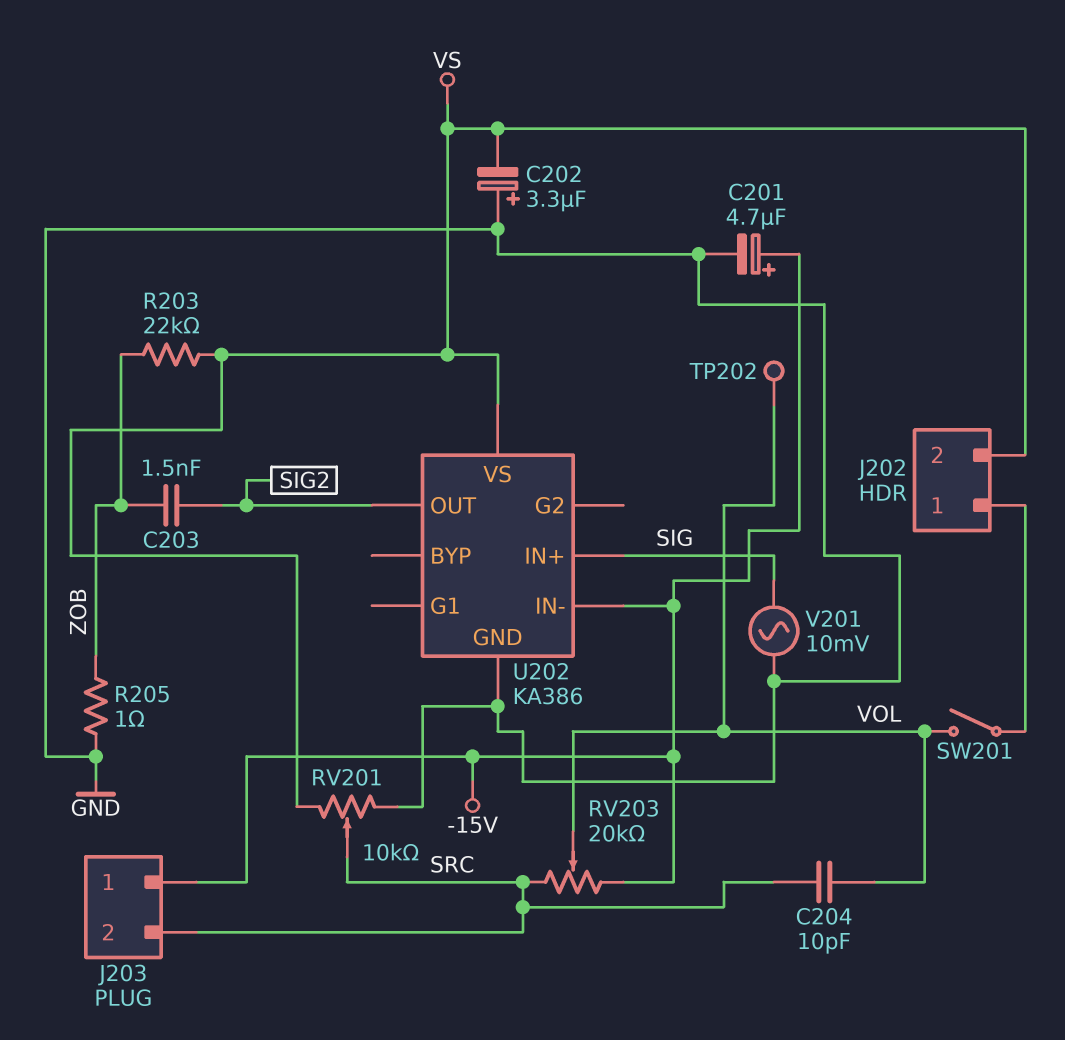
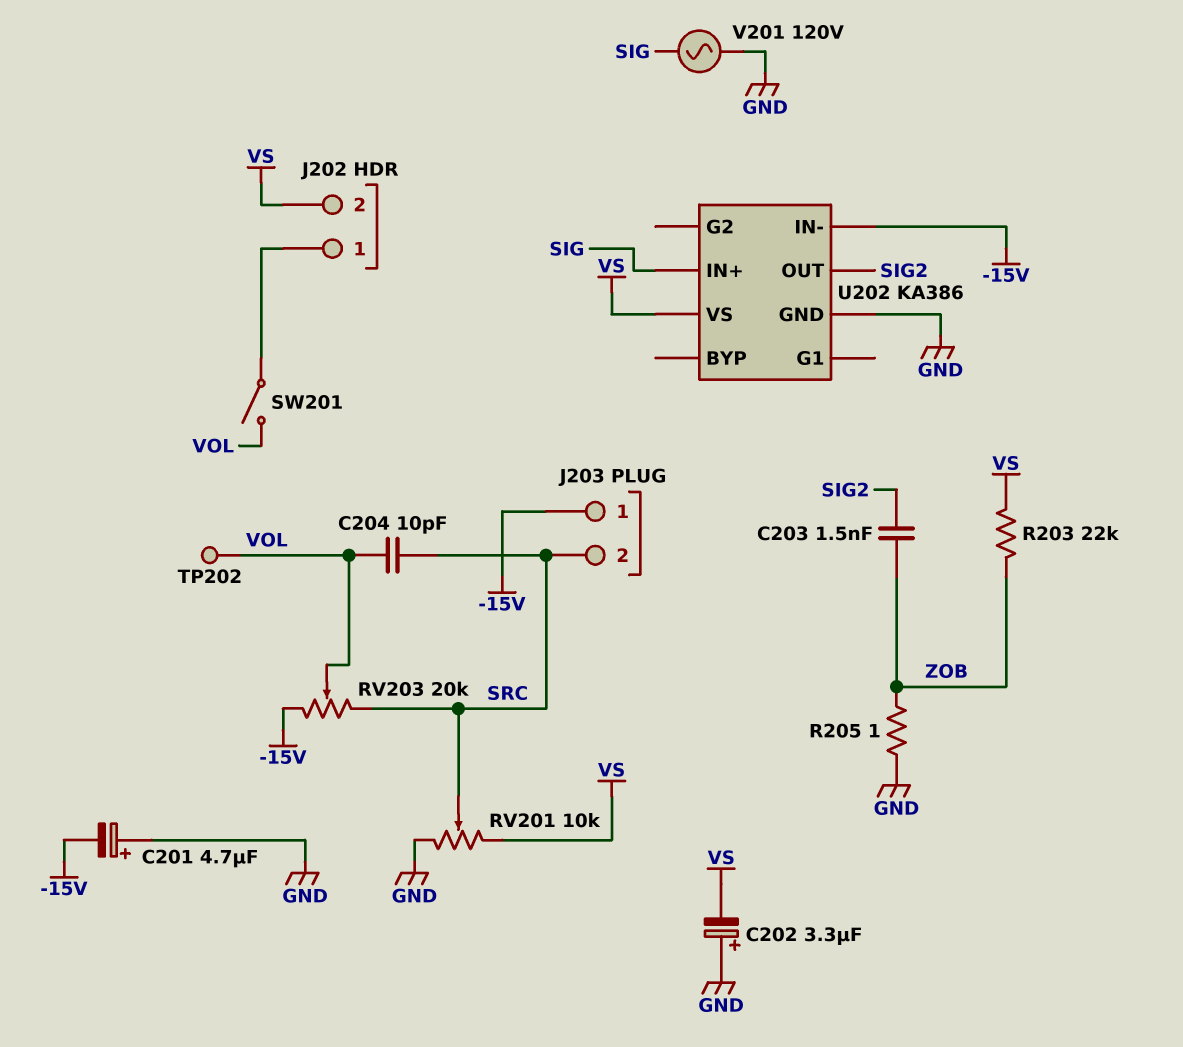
C201: 4.7uF (plus -15V, minus GND) -> 4.7uF (plus GND, minus -15V)
V201: AC 10mV (GND, SIG) -> AC 120V (GND, SIG)

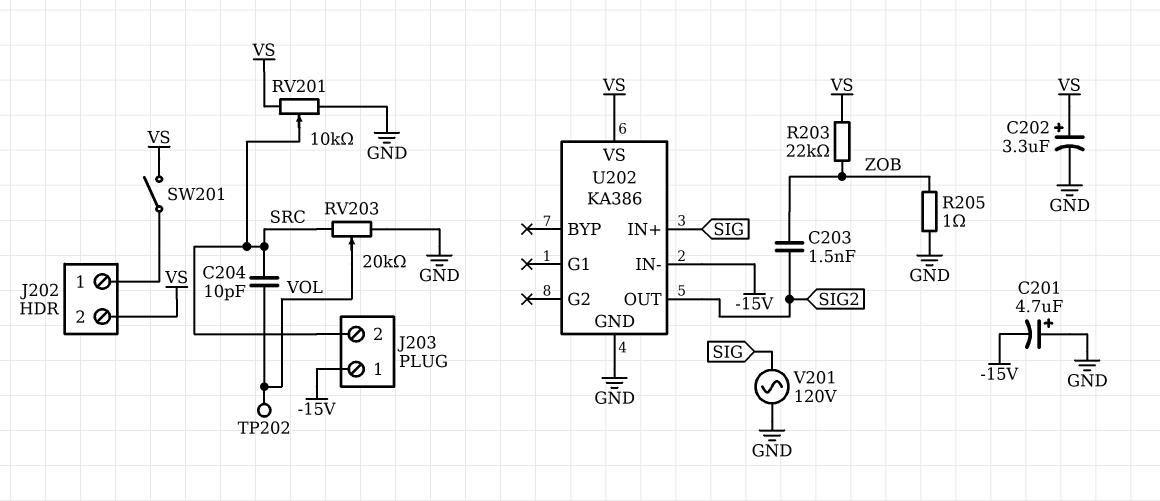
C202: 3.3uF (plus GND, minus VS) -> 3.3uF (plus VS, minus GND)
RV203: 20k (-15V, SRC, wiper VOL) -> 20k (GND, SRC, wiper VOL)
SW201: switch (J202/1, VOL) -> switch (J202/1, VS)

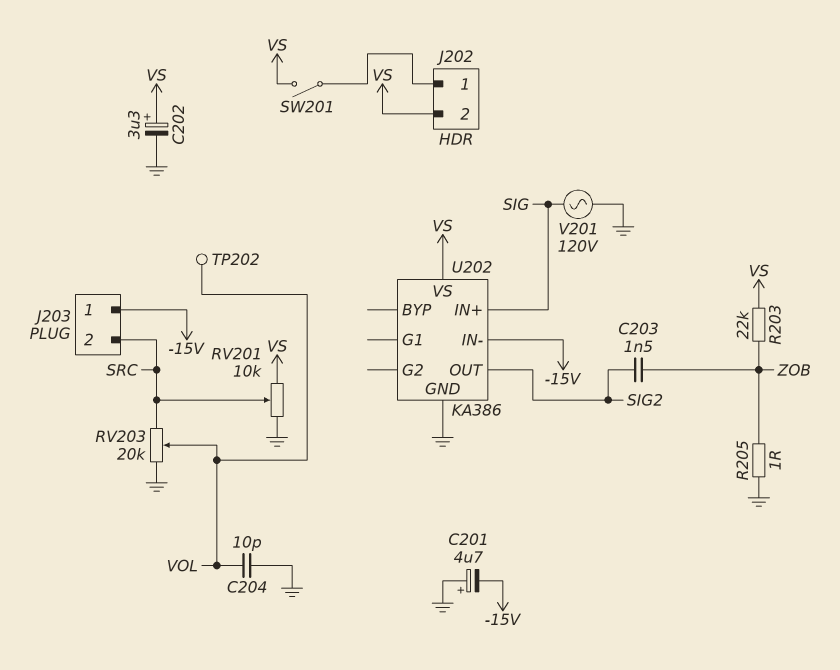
C204: 10pF (SRC, VOL) -> 10pF (GND, VOL)

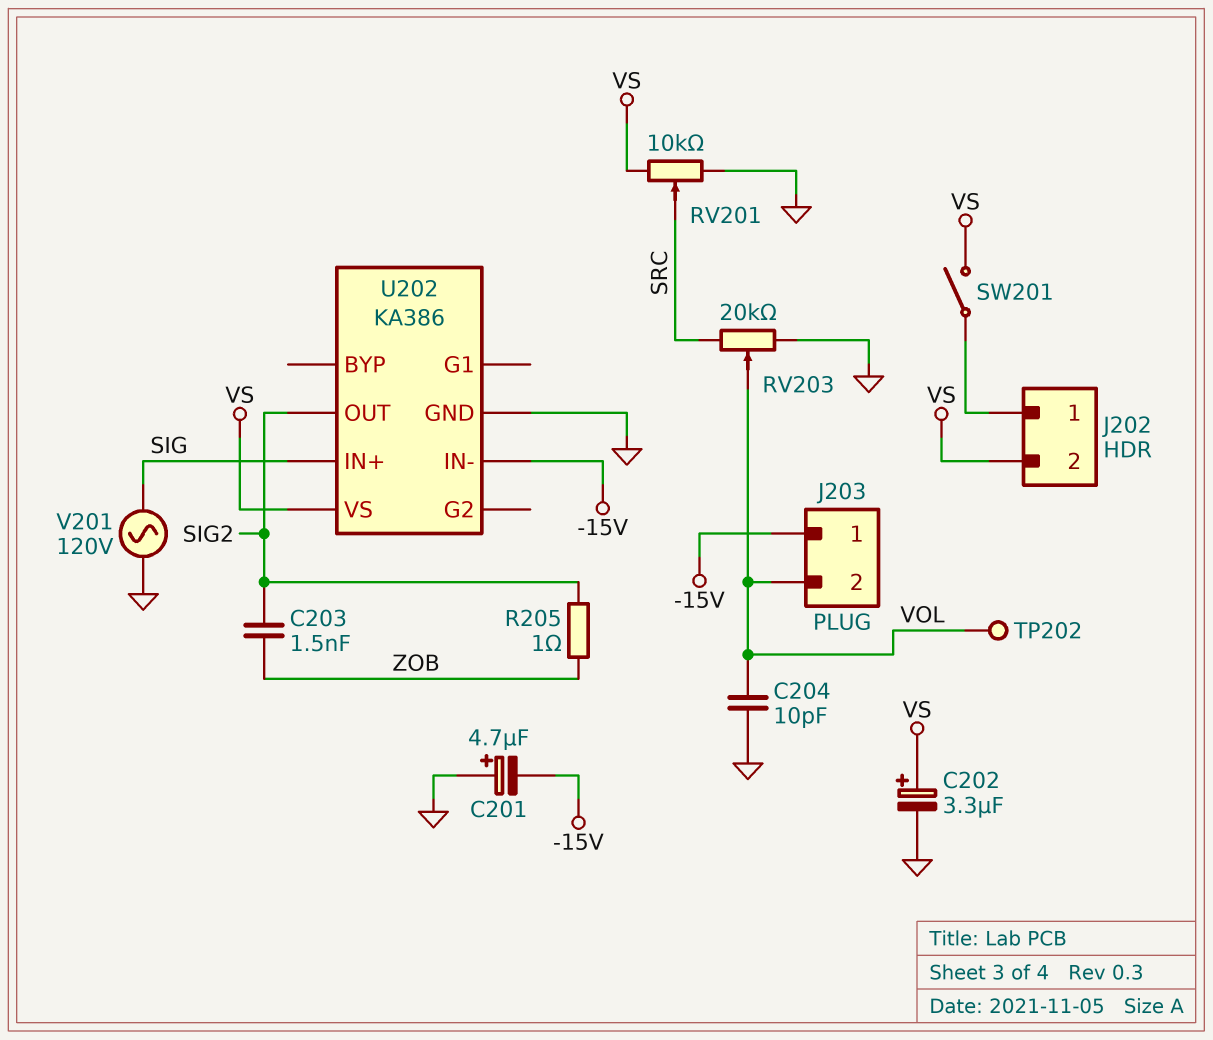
J203 pin 2: SRC -> VOL
R203: 22k (VS, ZOB) -> none
R205: 1 (GND, ZOB) -> 1 (SIG2, ZOB)

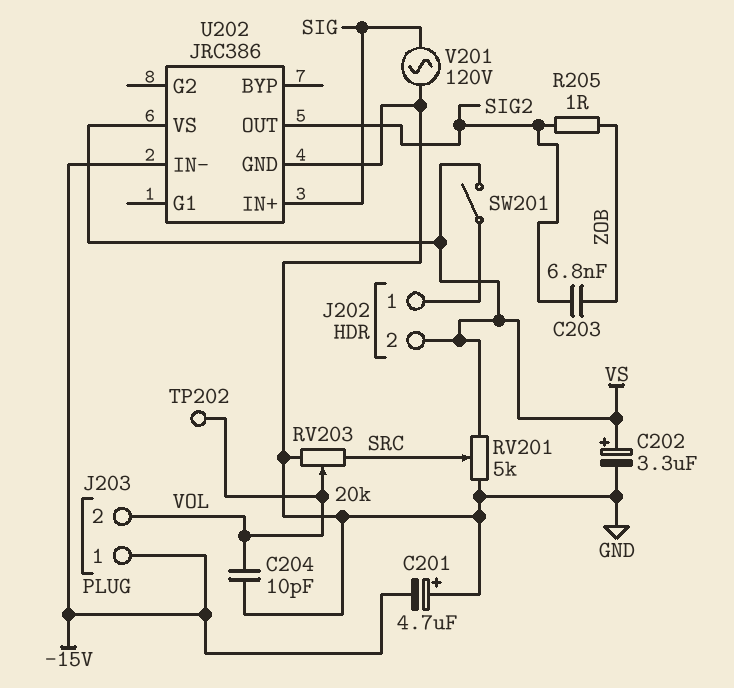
C203: 1.5nF (SIG2, ZOB) -> 6.8nF (SIG2, ZOB)
RV201: 10k (GND, VS, wiper SRC) -> 5k (GND, VS, wiper SRC)
U202: KA386 -> JRC386

